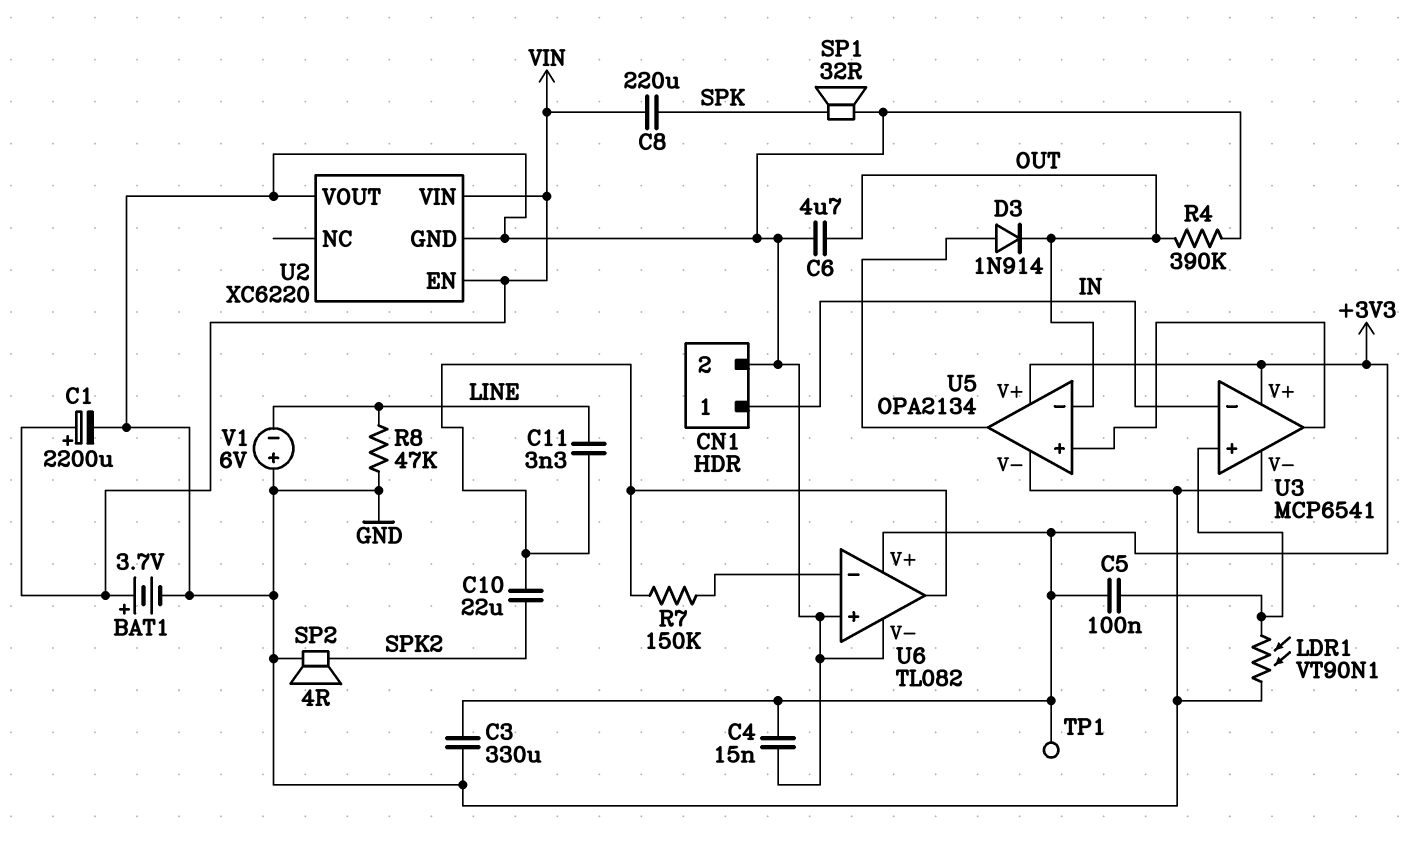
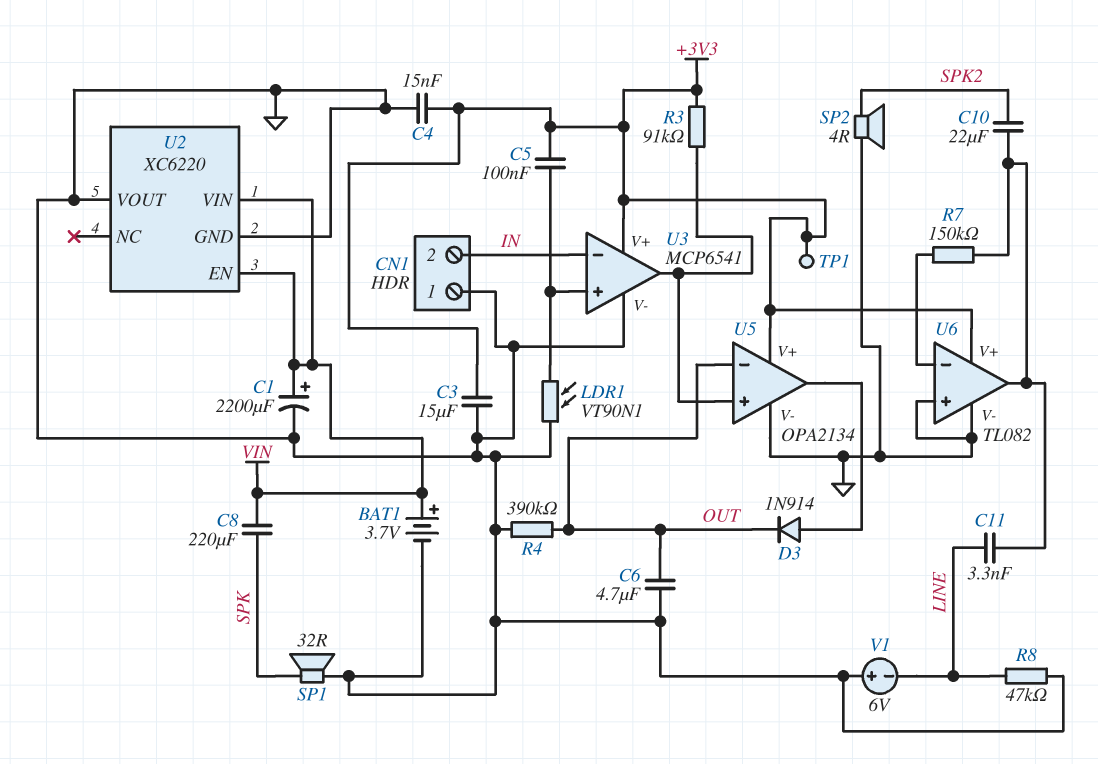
C3: 330uF (+3V3, GND) -> 15uF (+3V3, GND)
CN1 pin 1: IN -> GND
CN1 pin 2: GND -> IN
R3: none -> 91k (+3V3, U3/out)

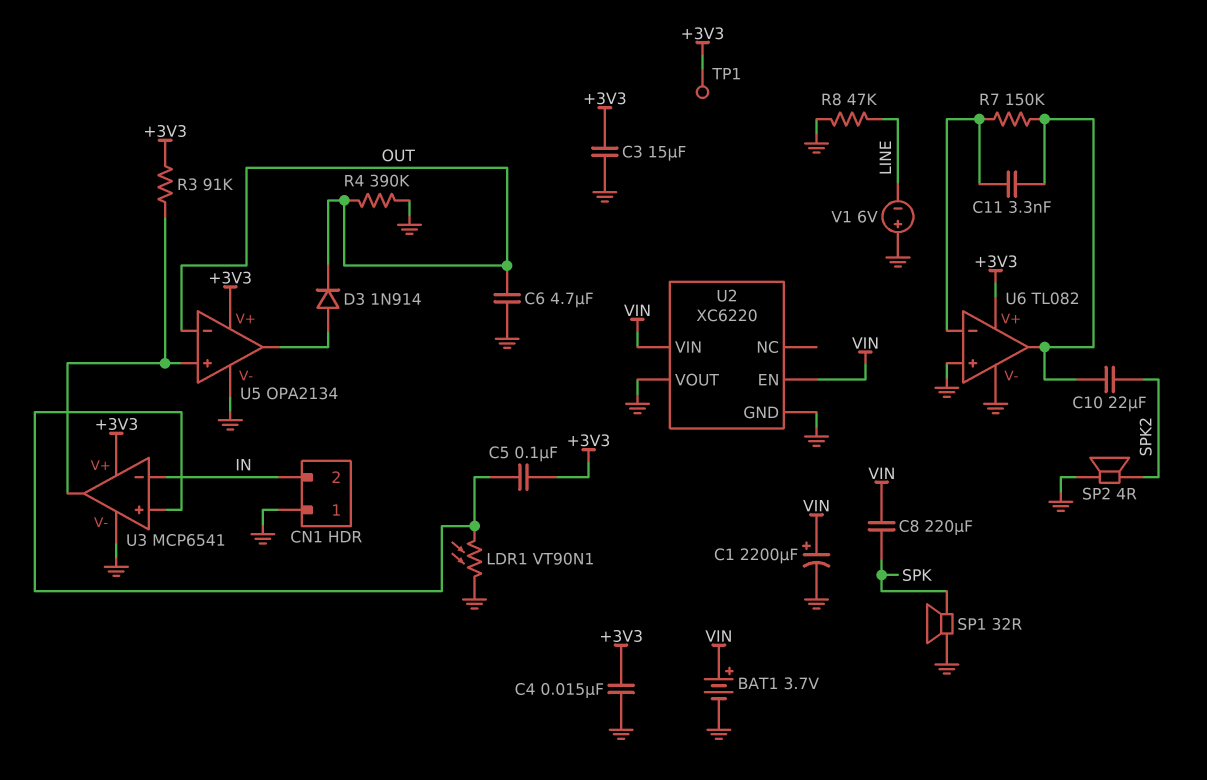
C11: 3.3nF (LINE, U6/out) -> 3.3nF (U6/in-, U6/out)

